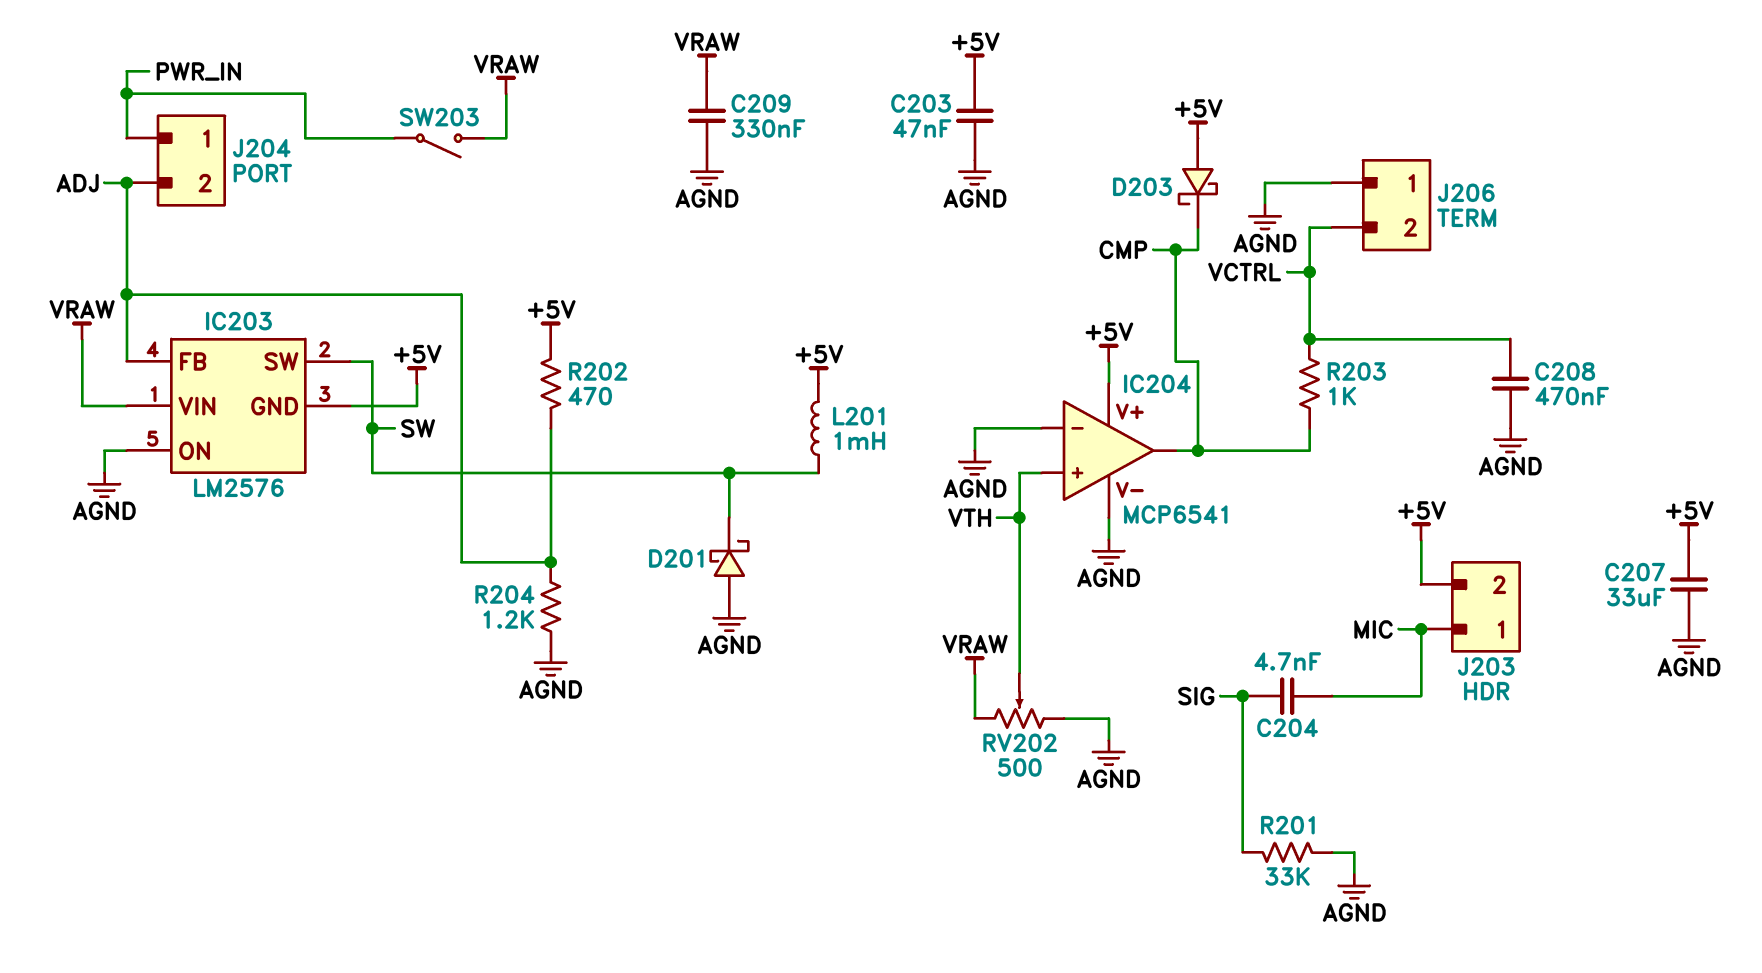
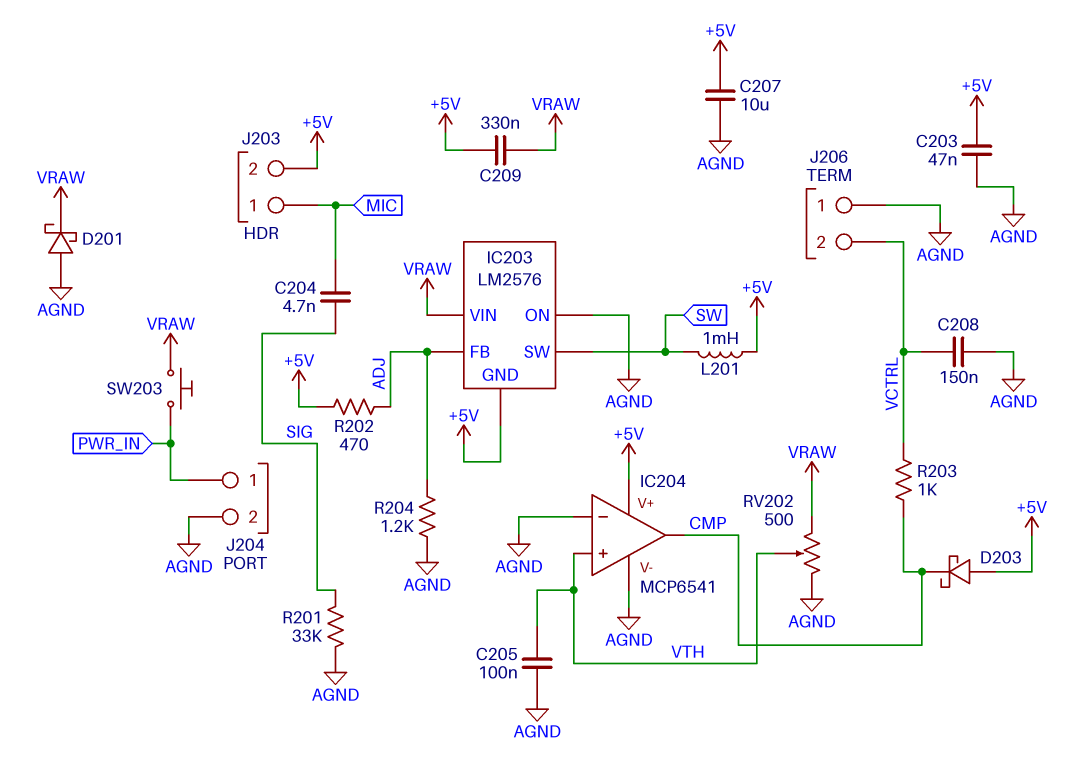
C205: none -> 100nF (AGND, VTH)
C207: 33uF (+5V, AGND) -> 10uF (+5V, AGND)
C208: 470nF (AGND, VCTRL) -> 150nF (AGND, VCTRL)
C209: 330nF (AGND, VRAW) -> 330nF (+5V, VRAW)
D201: schottky (A AGND, K SW) -> schottky (A AGND, K VRAW)
J204 pin 2: ADJ -> AGND
SW203: switch (PWR_IN, VRAW) -> button (PWR_IN, VRAW)

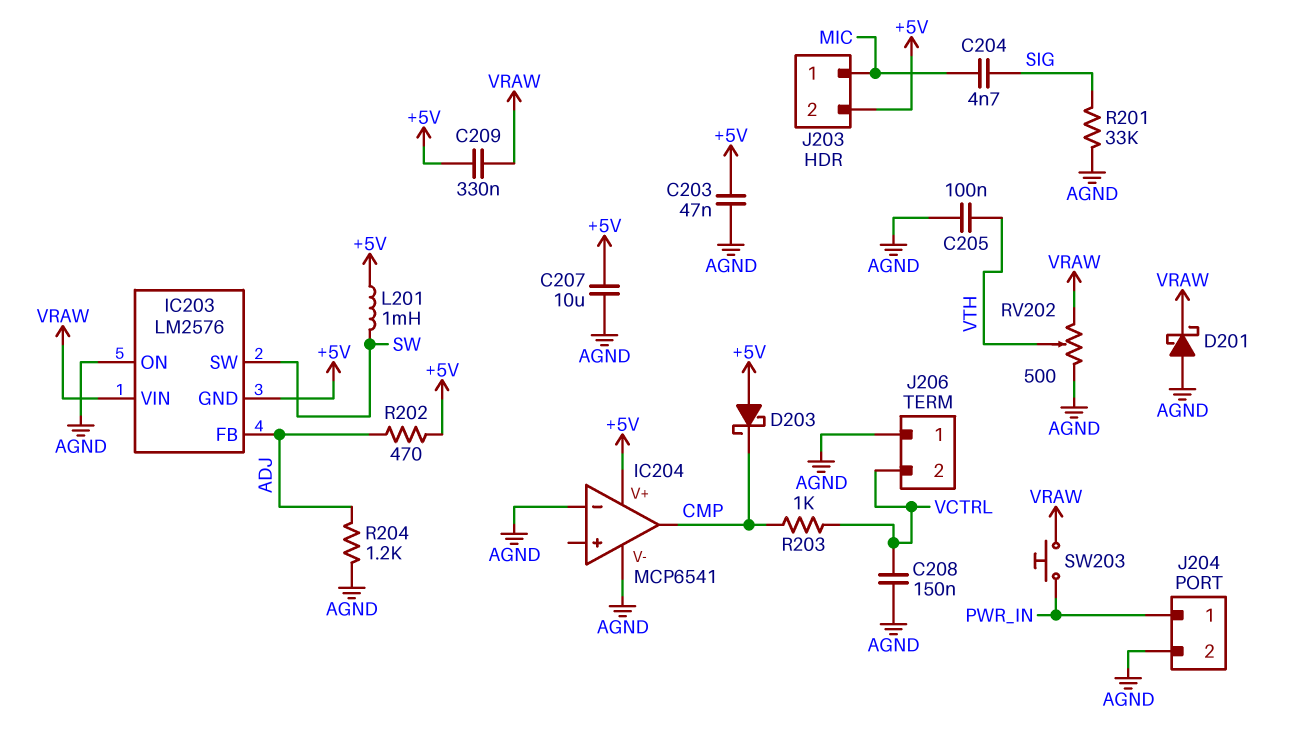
IC204 pin in+: VTH -> none

